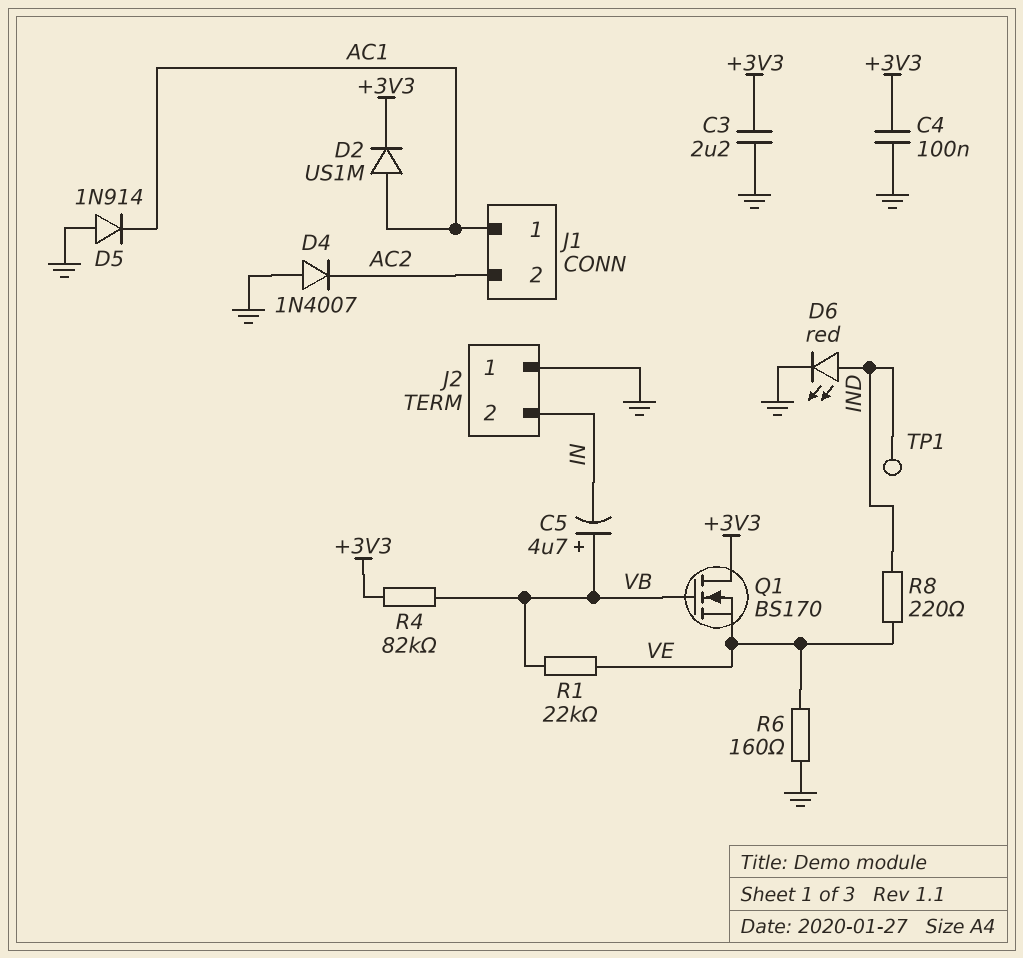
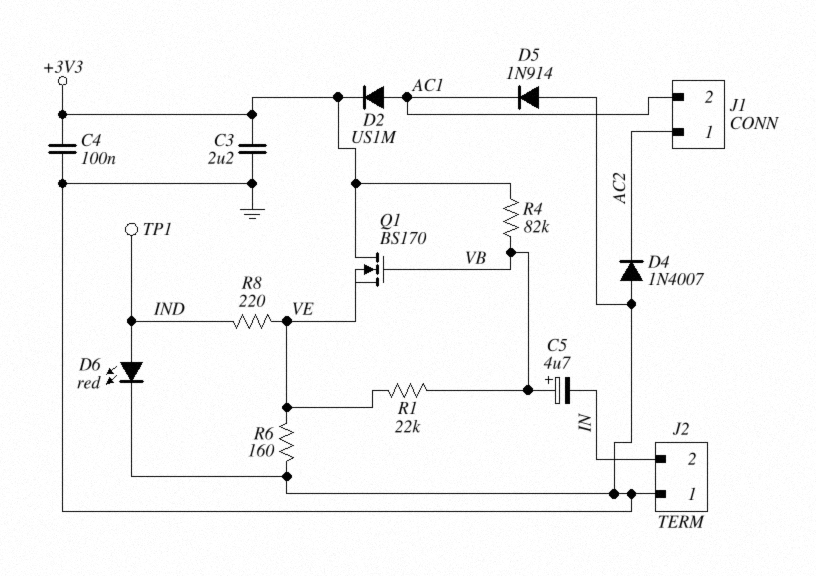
J1 pin 1: AC1 -> AC2
J1 pin 2: AC2 -> AC1

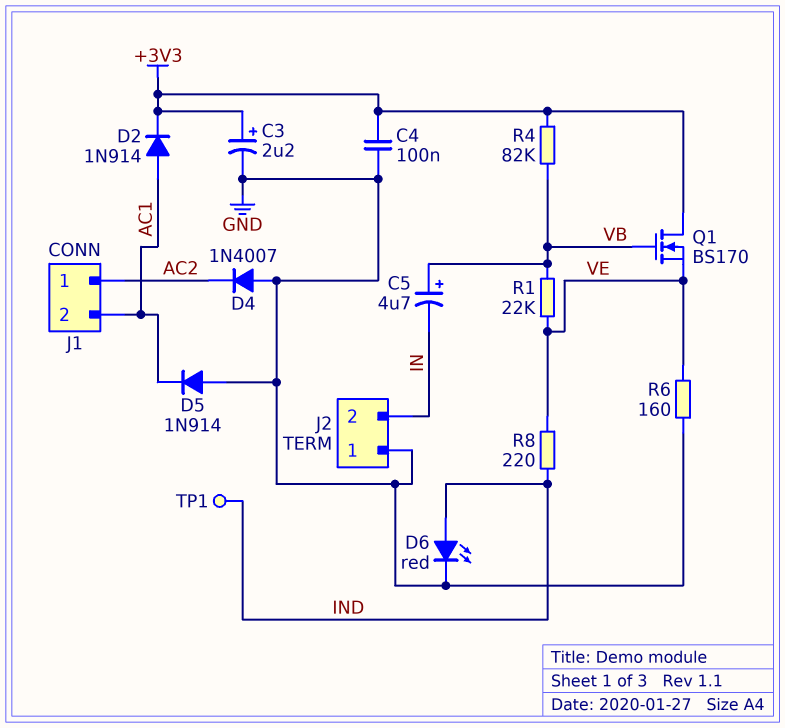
C3: 2.2uF (+3V3, GND) -> 2.2uF (plus +3V3, minus GND)
D2: diode US1M (A AC1, K +3V3) -> diode 1N914 (A AC1, K +3V3)

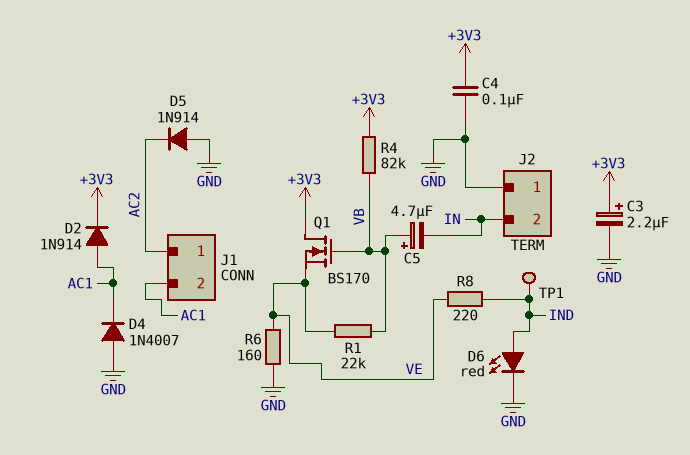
D4: diode 1N4007 (A GND, K AC2) -> diode 1N4007 (A GND, K AC1)
D5: diode 1N914 (A GND, K AC1) -> diode 1N914 (A GND, K AC2)

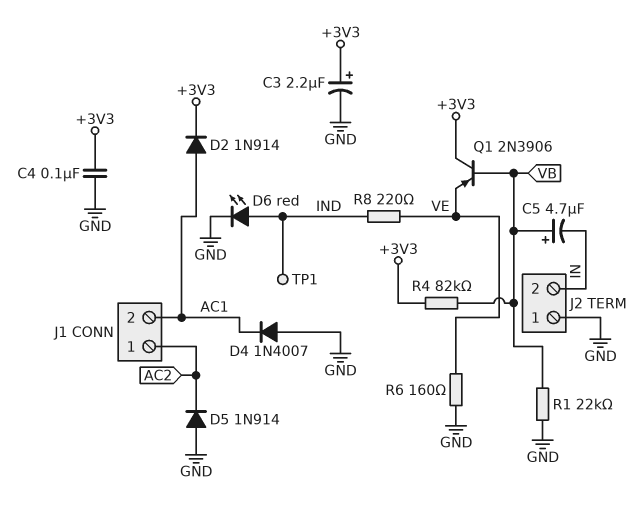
Q1: NMOS BS170 (G VB, D +3V3, S VE) -> PNP 2N3906 (B VB, C +3V3, E VE)
R1: 22k (VB, VE) -> 22k (GND, VB)

